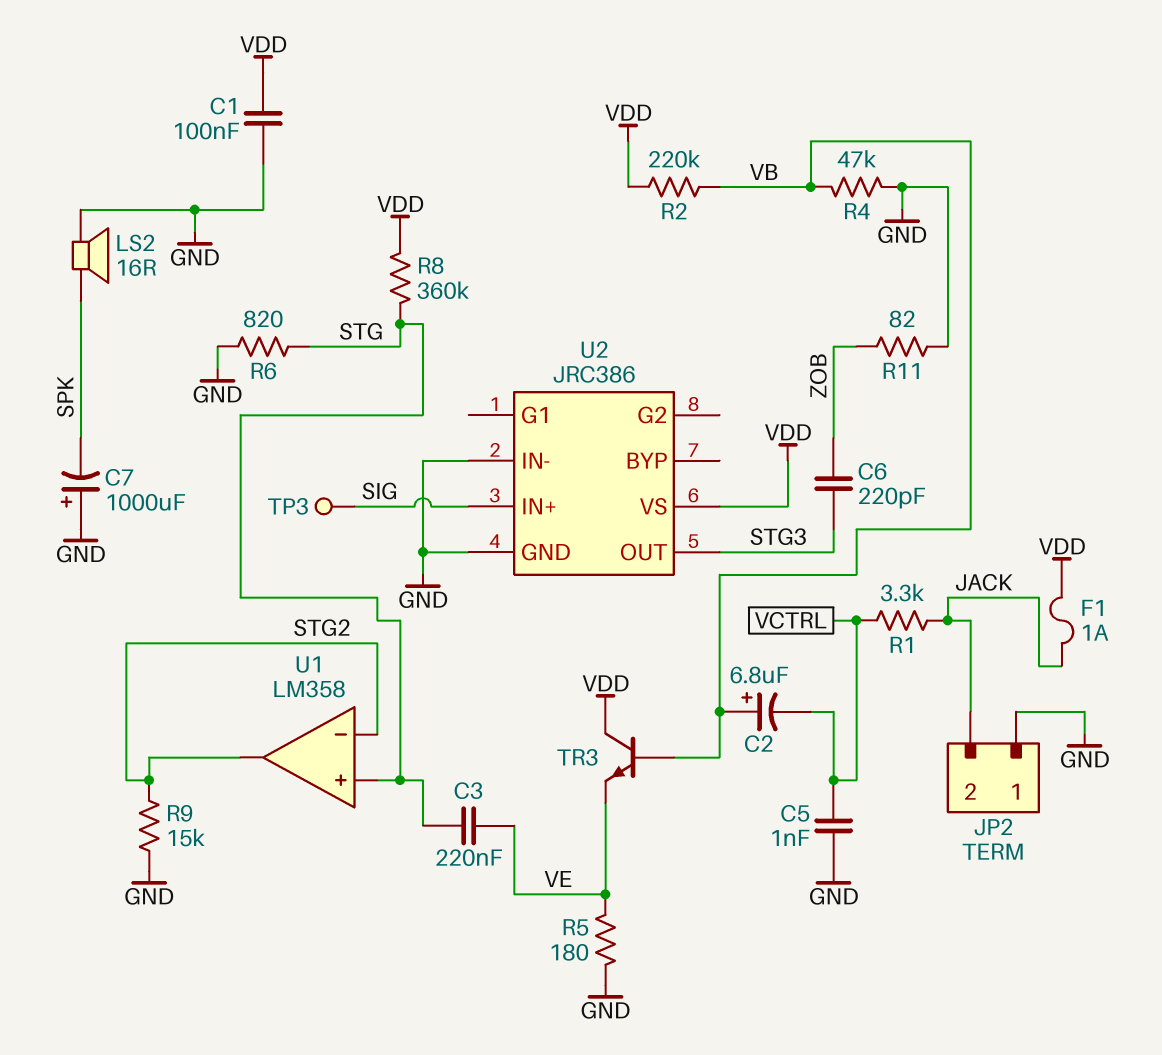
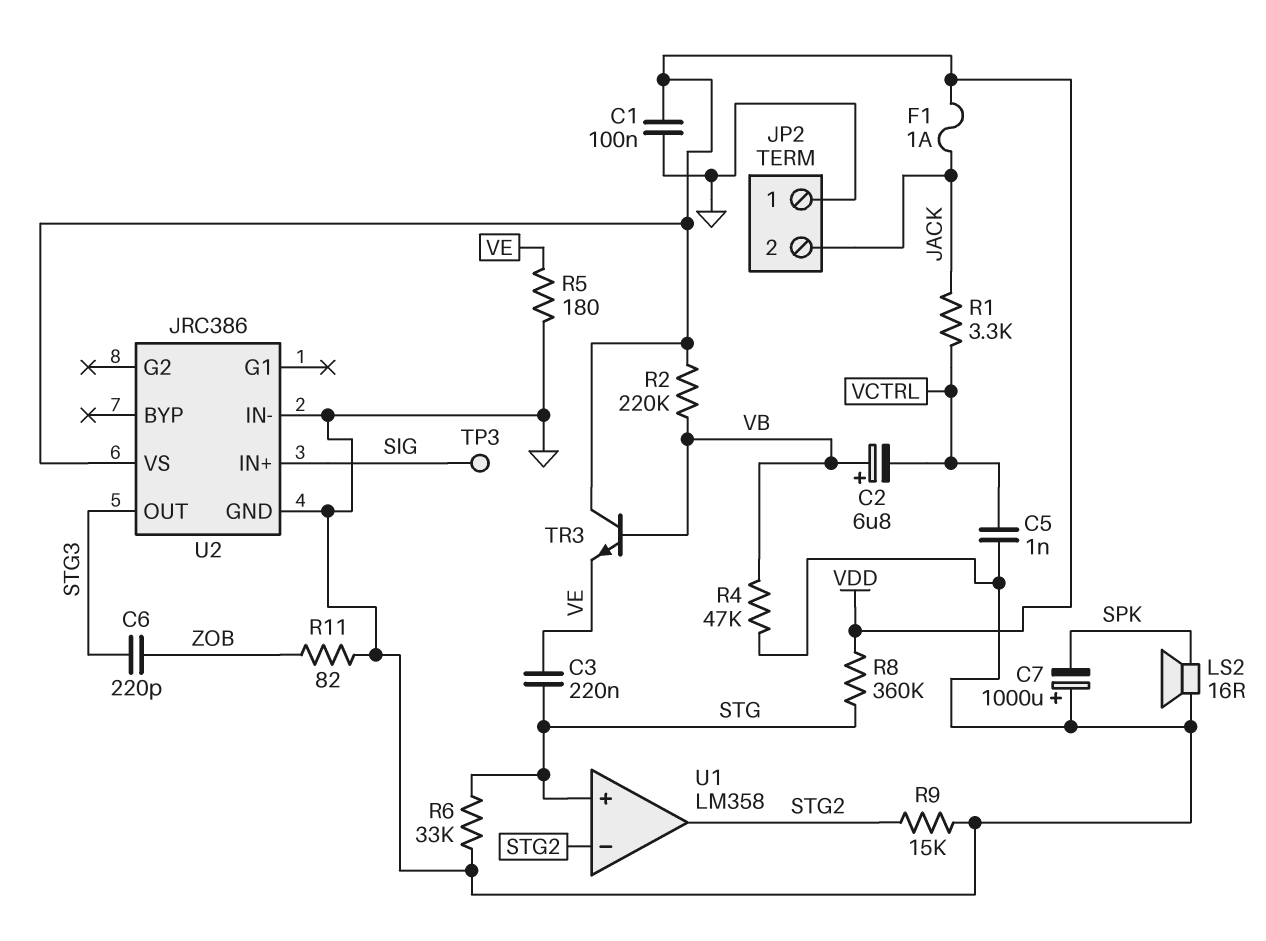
R6: 820 (GND, STG) -> 33k (GND, STG)

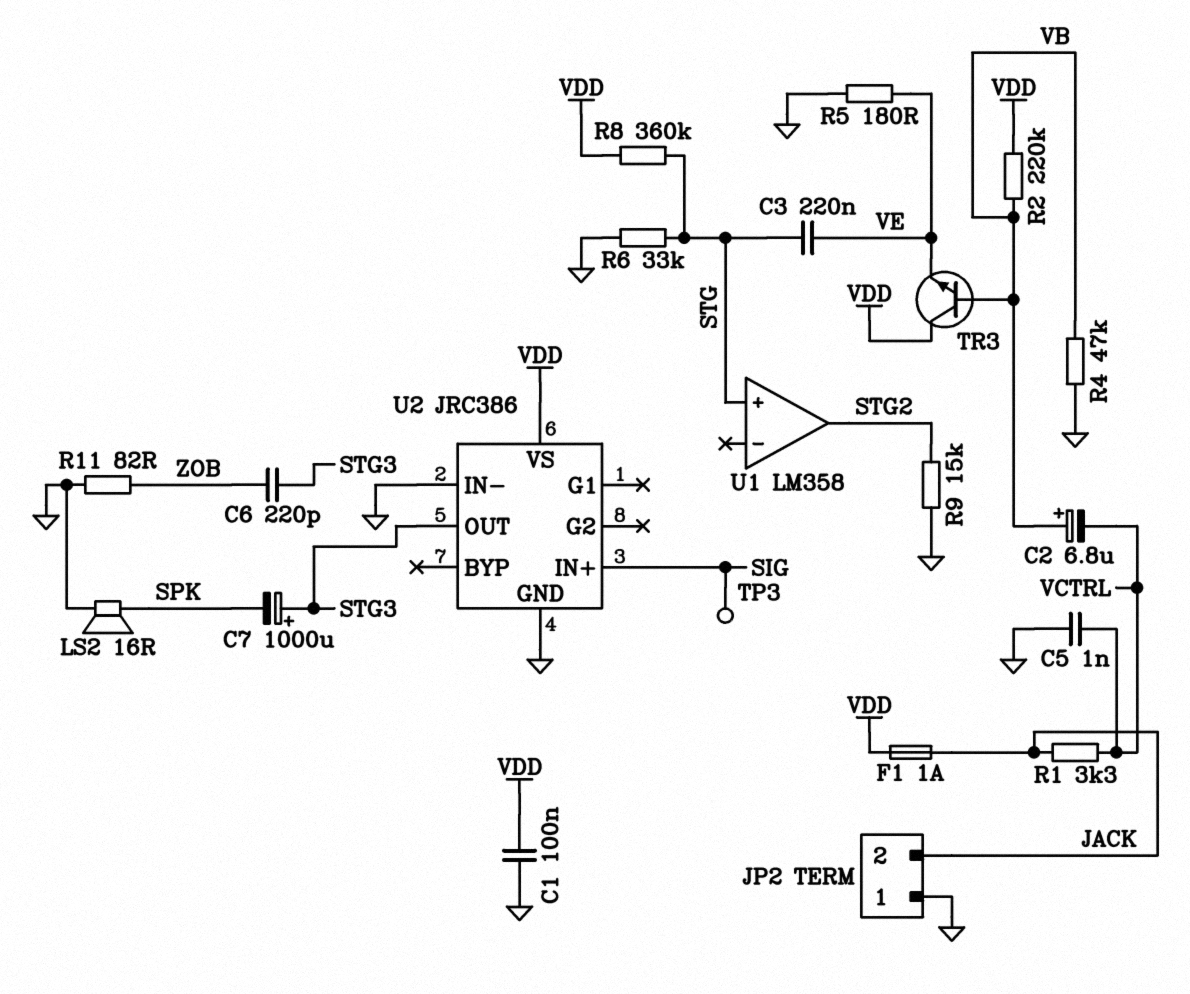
C7: 1000uF (plus GND, minus SPK) -> 1000uF (plus STG3, minus SPK)
U1 pin in-: STG2 -> none

